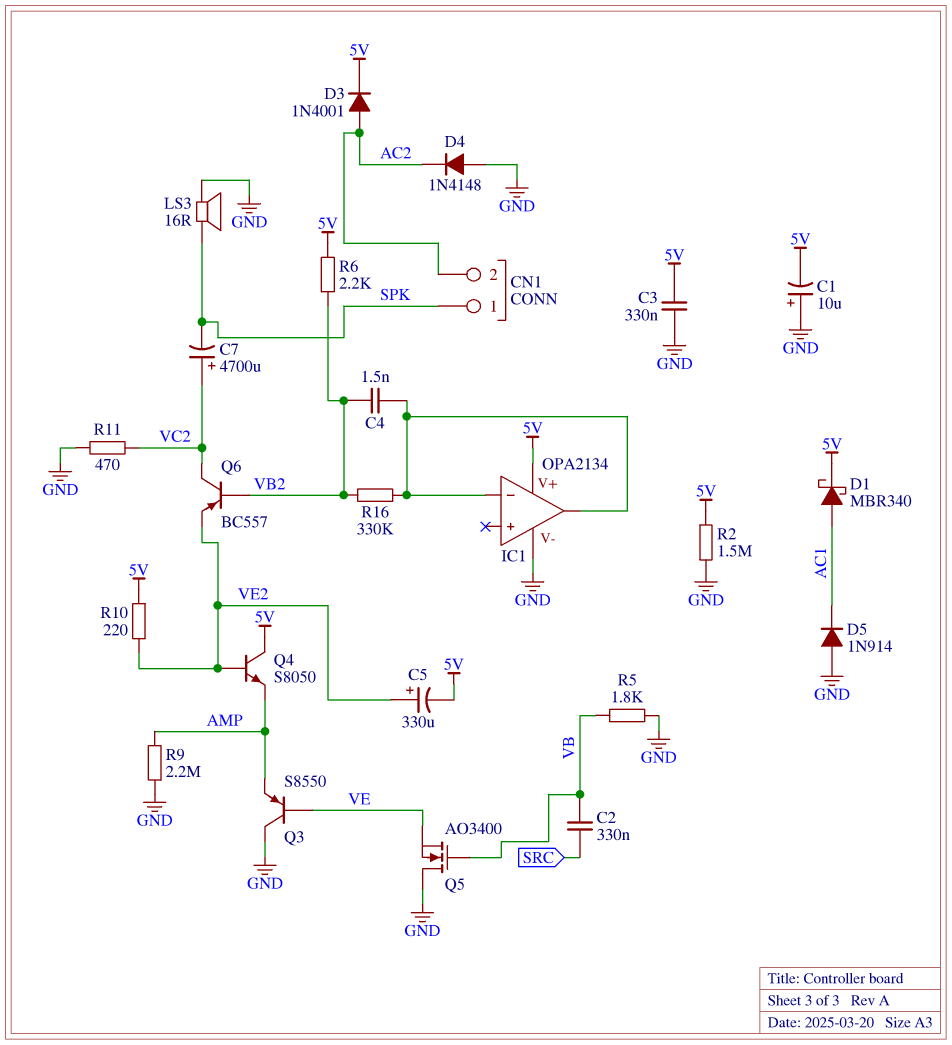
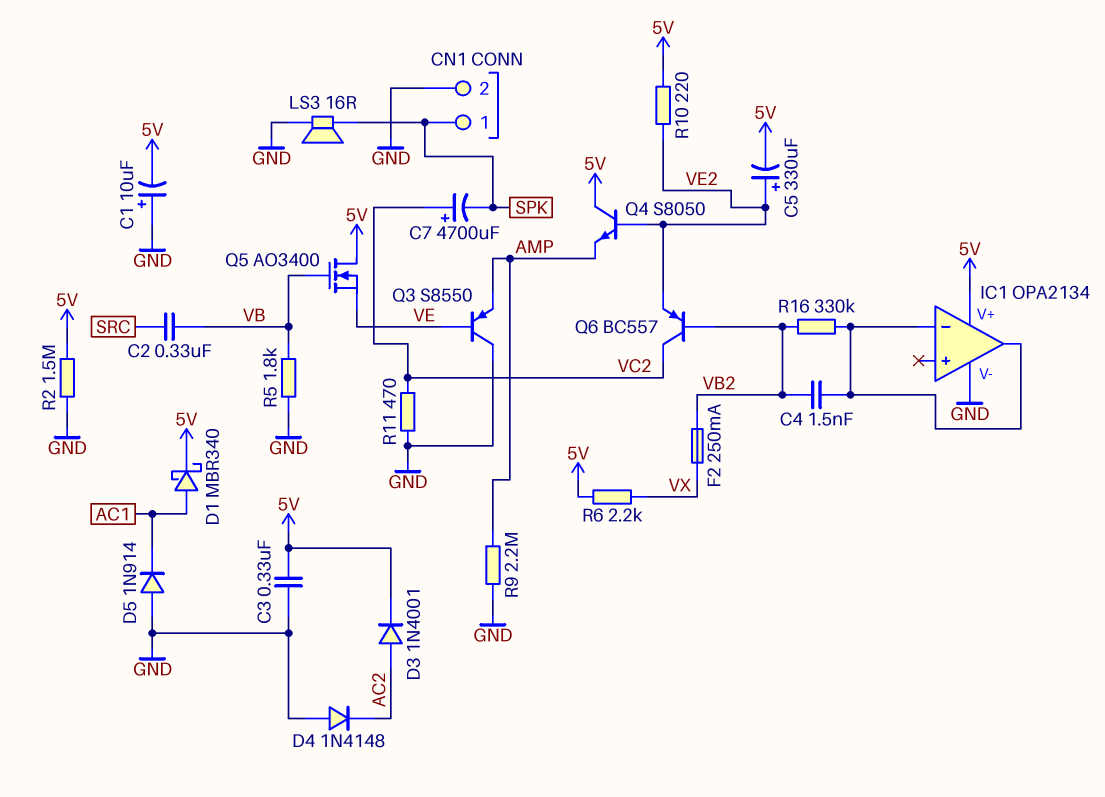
CN1 pin 2: AC2 -> GND
F2: none -> 250mA (VB2, VX)
Q5: NMOS AO3400 (G VB, D GND, S VE) -> NMOS AO3400 (G VB, D 5V, S VE)
R6: 2.2k (5V, VB2) -> 2.2k (5V, VX)

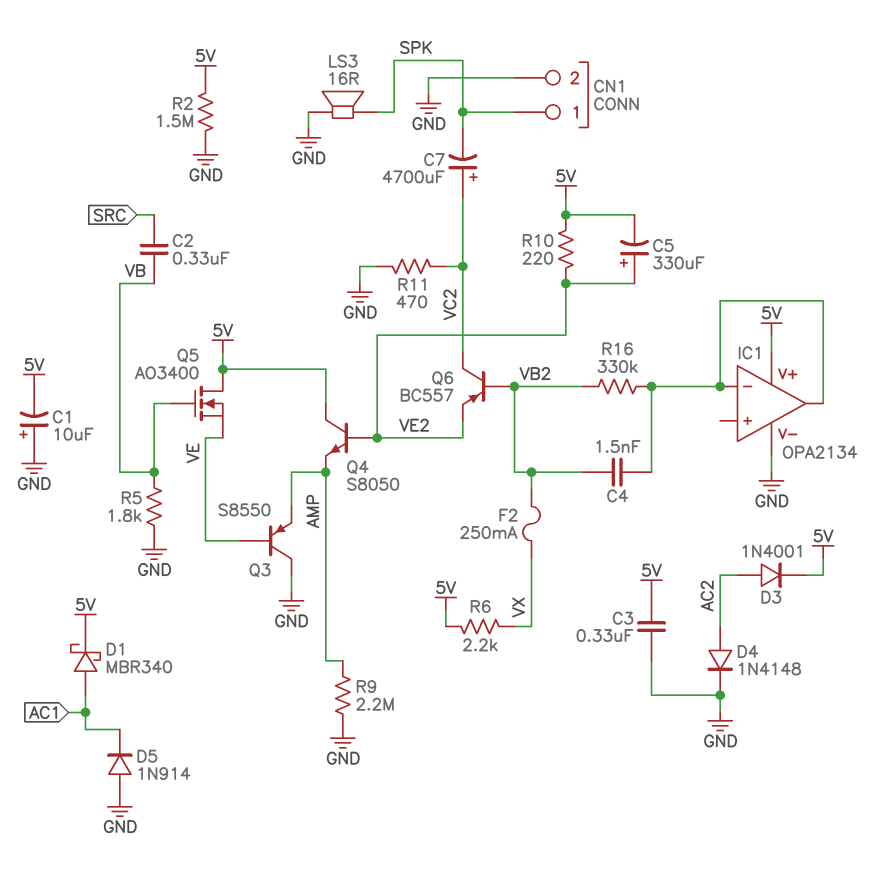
D4: diode 1N4148 (A GND, K AC2) -> diode 1N4148 (A AC2, K GND)

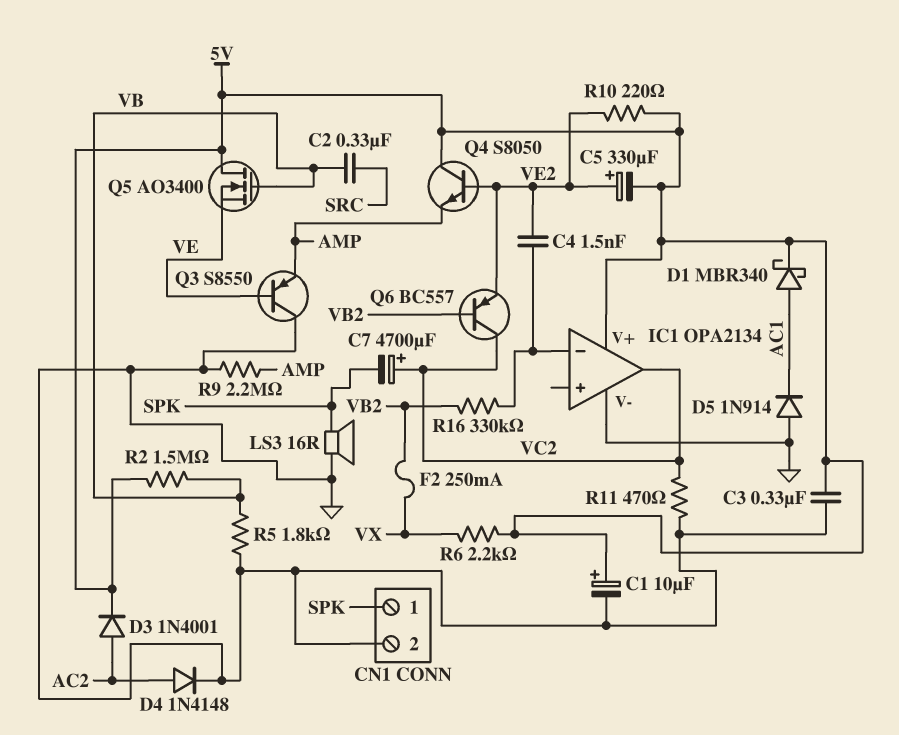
C1: 10uF (plus GND, minus 5V) -> 10uF (plus 5V, minus GND)
C4: 1.5nF (IC1/in-, VB2) -> 1.5nF (IC1/in-, VE2)
IC1 pin out: IC1/in- -> VC2
R2: 1.5M (5V, GND) -> 1.5M (5V, VB)

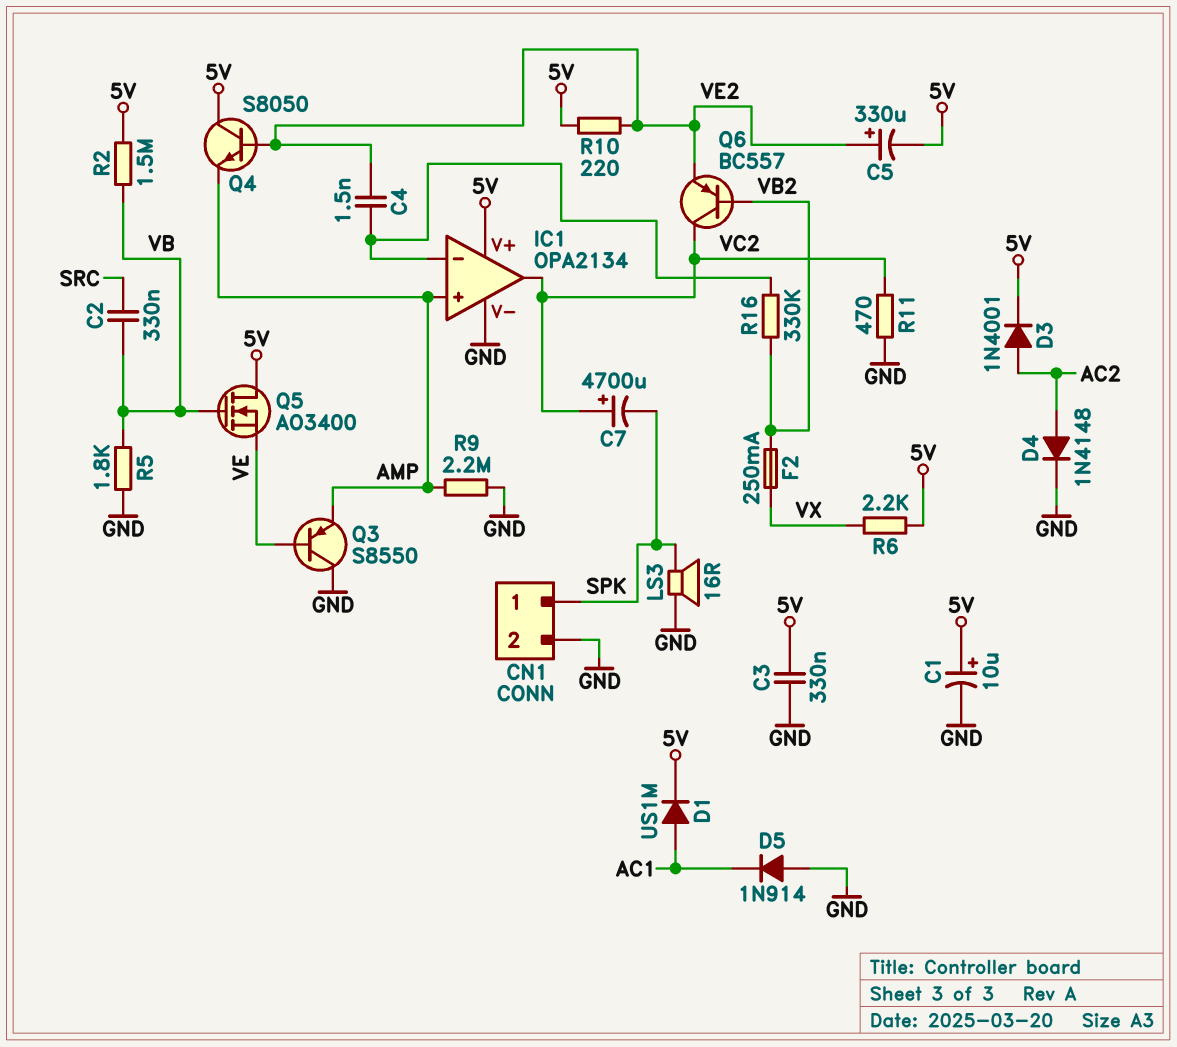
D1: schottky MBR340 (A AC1, K 5V) -> diode US1M (A AC1, K 5V)
IC1 pin in+: none -> AMP

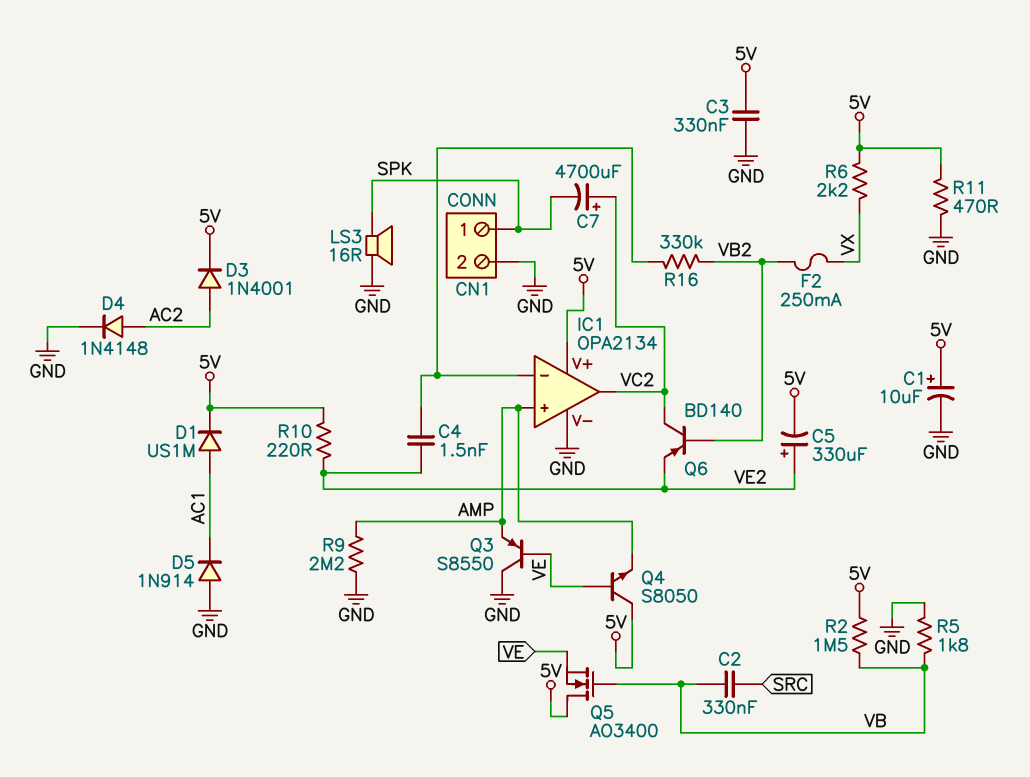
Q4: NPN S8050 (B VE2, C 5V, E AMP) -> NPN S8050 (B VE, C 5V, E AMP)
Q6: PNP BC557 (B VB2, C VC2, E VE2) -> PNP BD140 (B VB2, C VC2, E VE2)
R11: 470 (GND, VC2) -> 470 (5V, GND)

